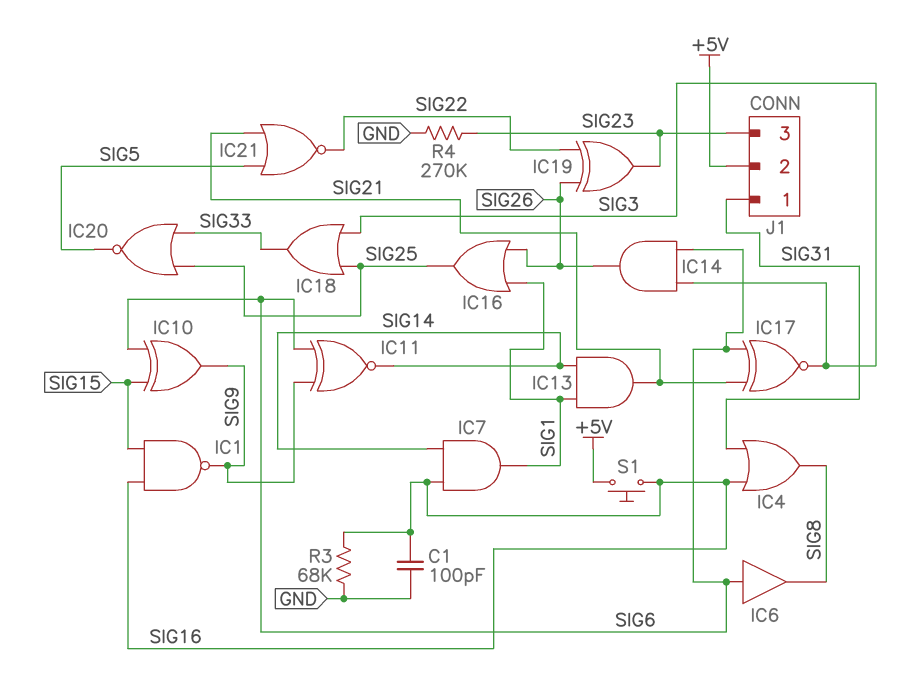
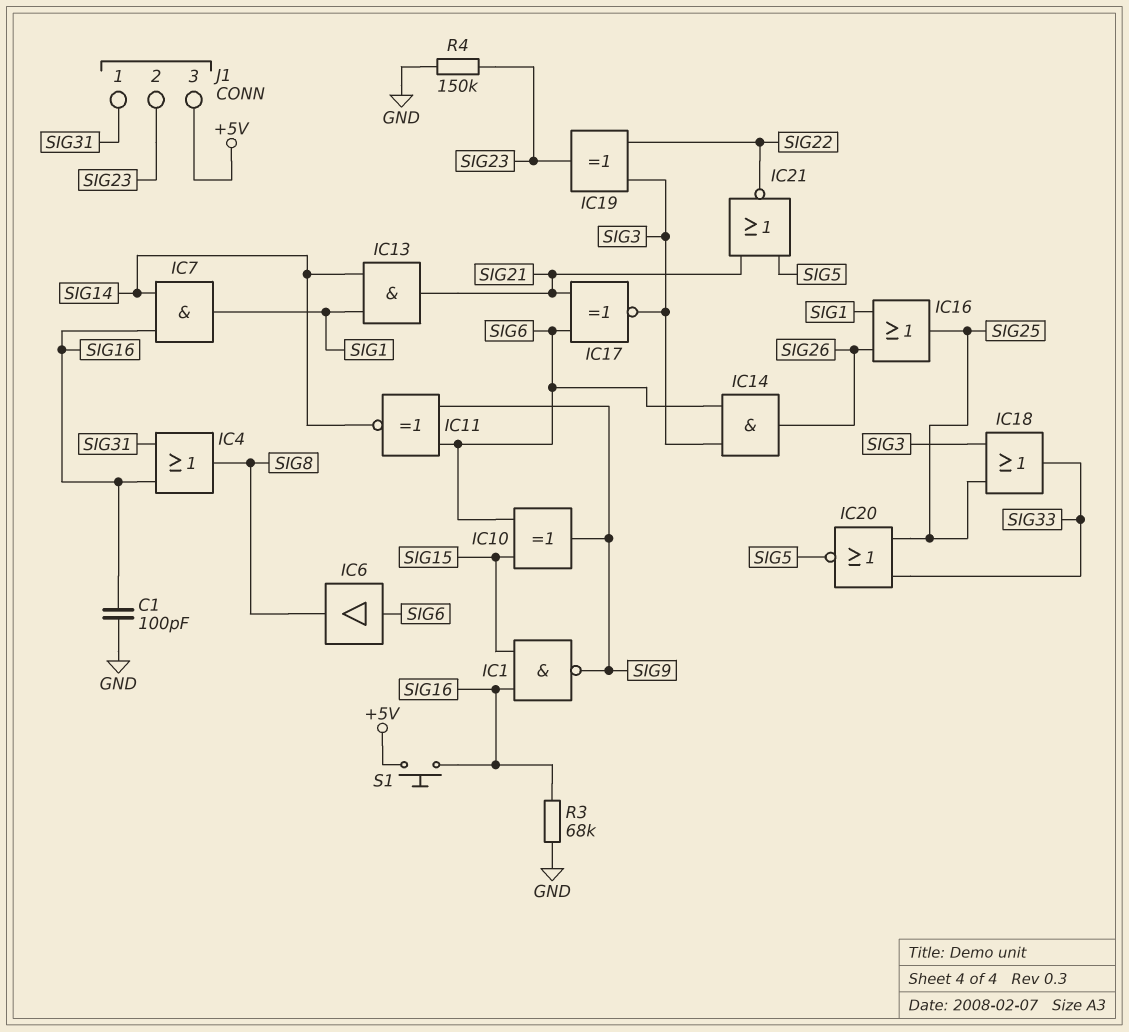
IC19: XOR (in SIG22, in SIG26, out SIG23) -> XOR (in SIG3, in SIG22, out SIG23)
J1 pin 2: +5V -> SIG23
J1 pin 3: SIG23 -> +5V
R4: 270k (GND, SIG23) -> 150k (GND, SIG23)

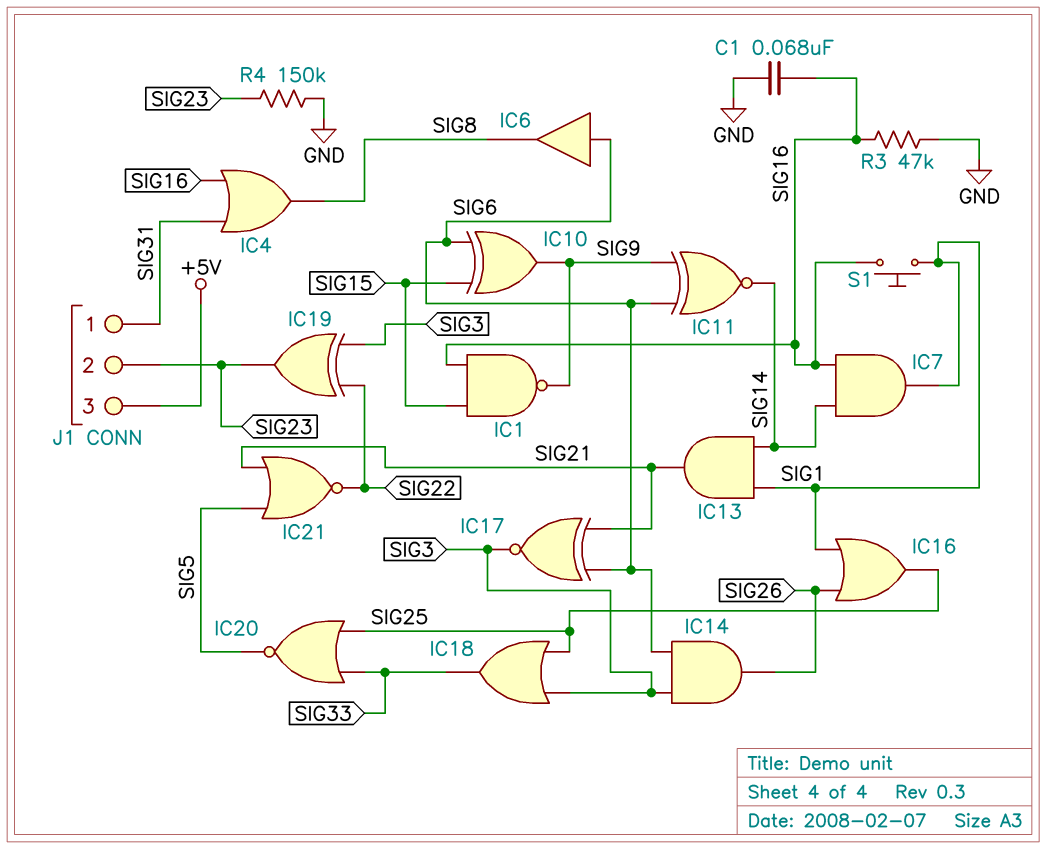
C1: 100pF (GND, SIG16) -> 68nF (GND, SIG16)
R3: 68k (GND, SIG16) -> 47k (GND, SIG16)
S1: button (+5V, SIG16) -> button (SIG1, SIG16)

